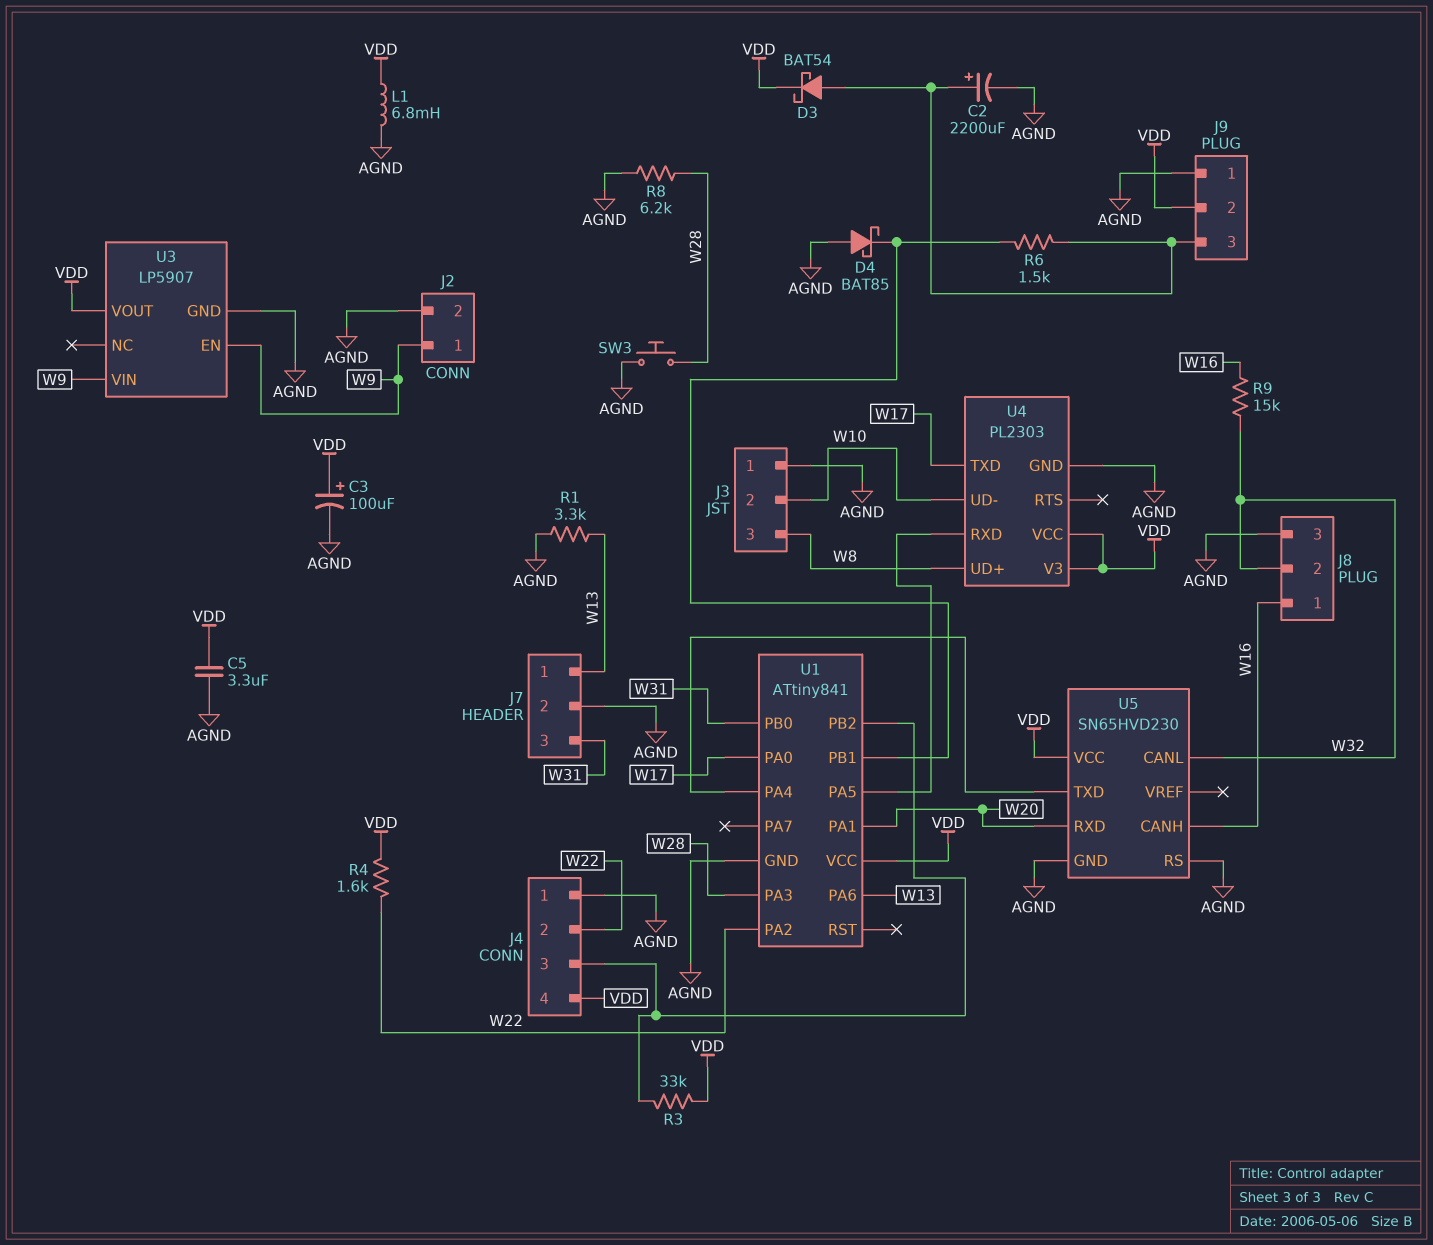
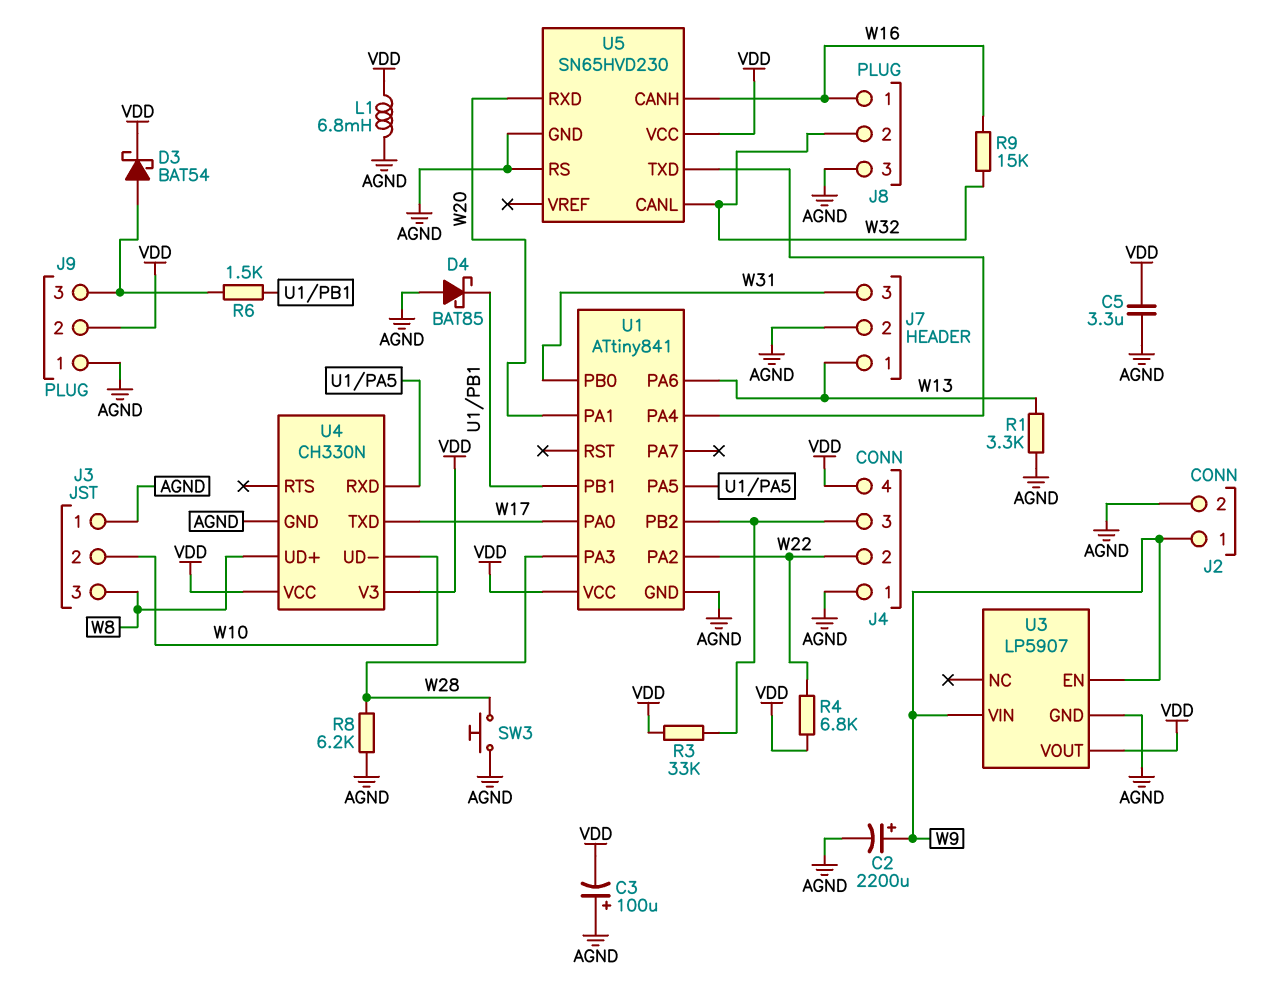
C2: 2200uF (plus J9/3, minus AGND) -> 2200uF (plus W9, minus AGND)
C3: 100uF (plus VDD, minus AGND) -> 100uF (plus AGND, minus VDD)
R4: 1.6k (VDD, W22) -> 6.8k (VDD, W22)
U4: PL2303 -> CH330N

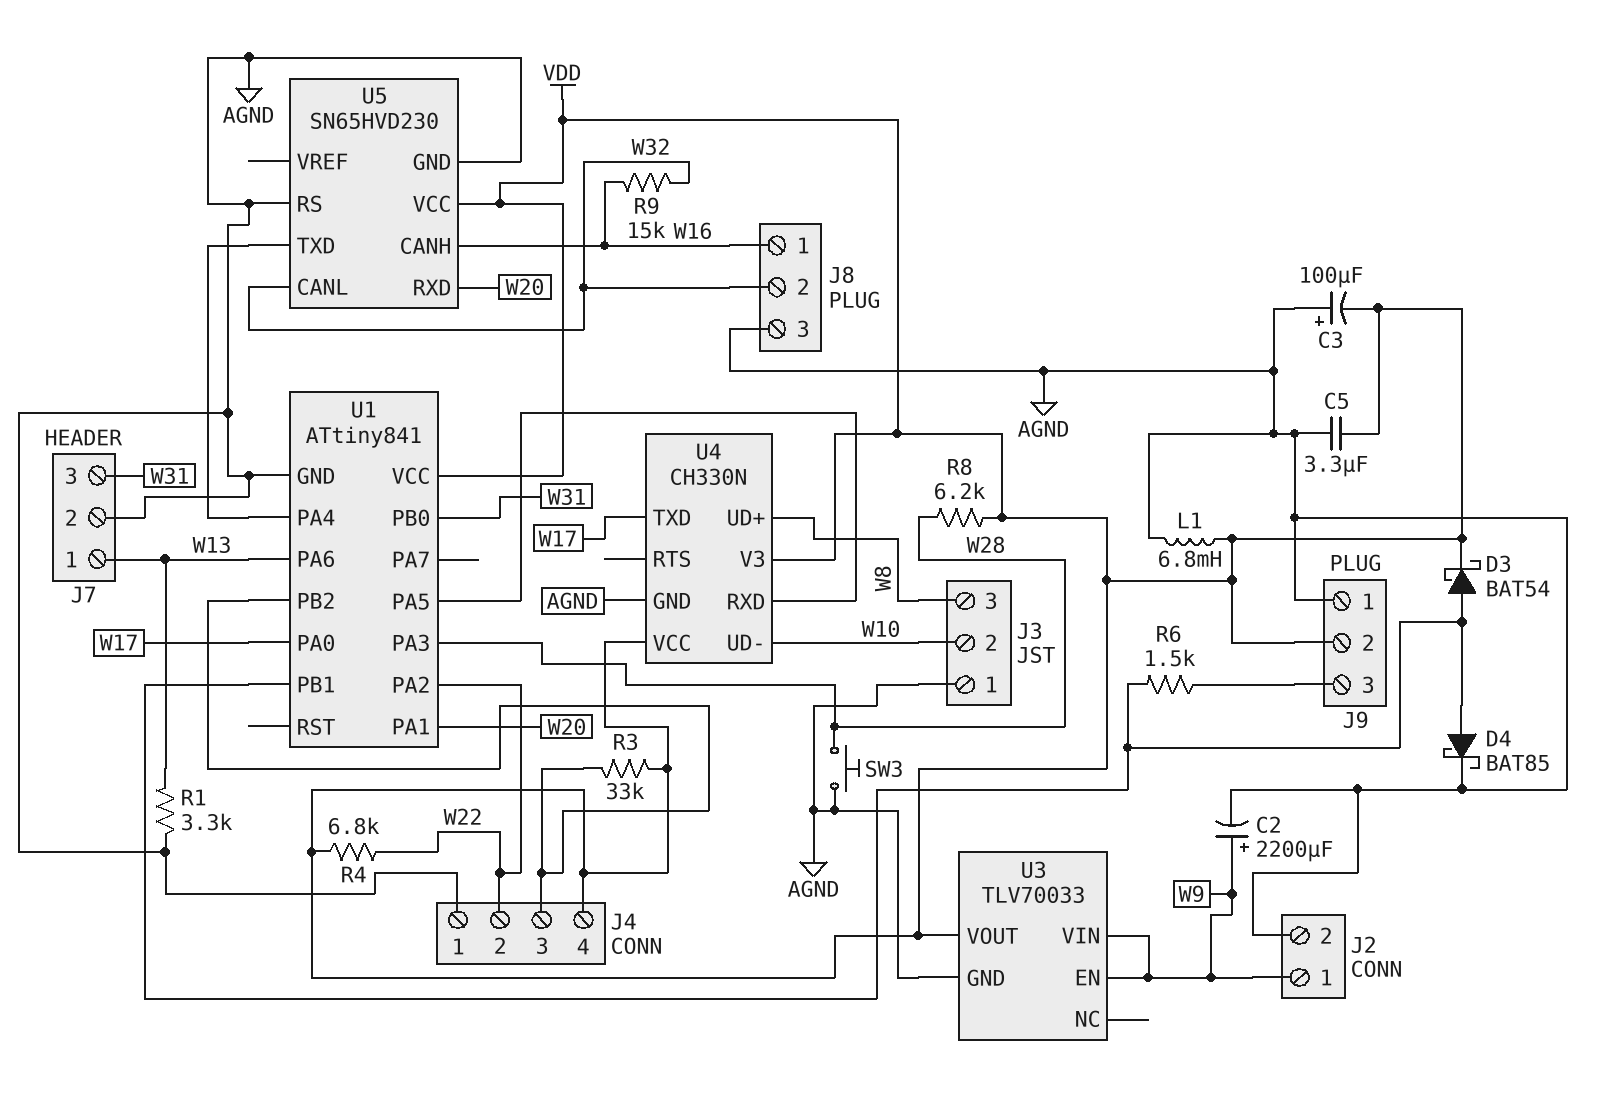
D3: schottky BAT54 (A J9/3, K VDD) -> schottky BAT54 (A U1/PB1, K VDD)
D4: schottky BAT85 (A AGND, K U1/PB1) -> schottky BAT85 (A U1/PB1, K AGND)
R8: 6.2k (AGND, W28) -> 6.2k (VDD, W28)
U3: LP5907 -> TLV70033

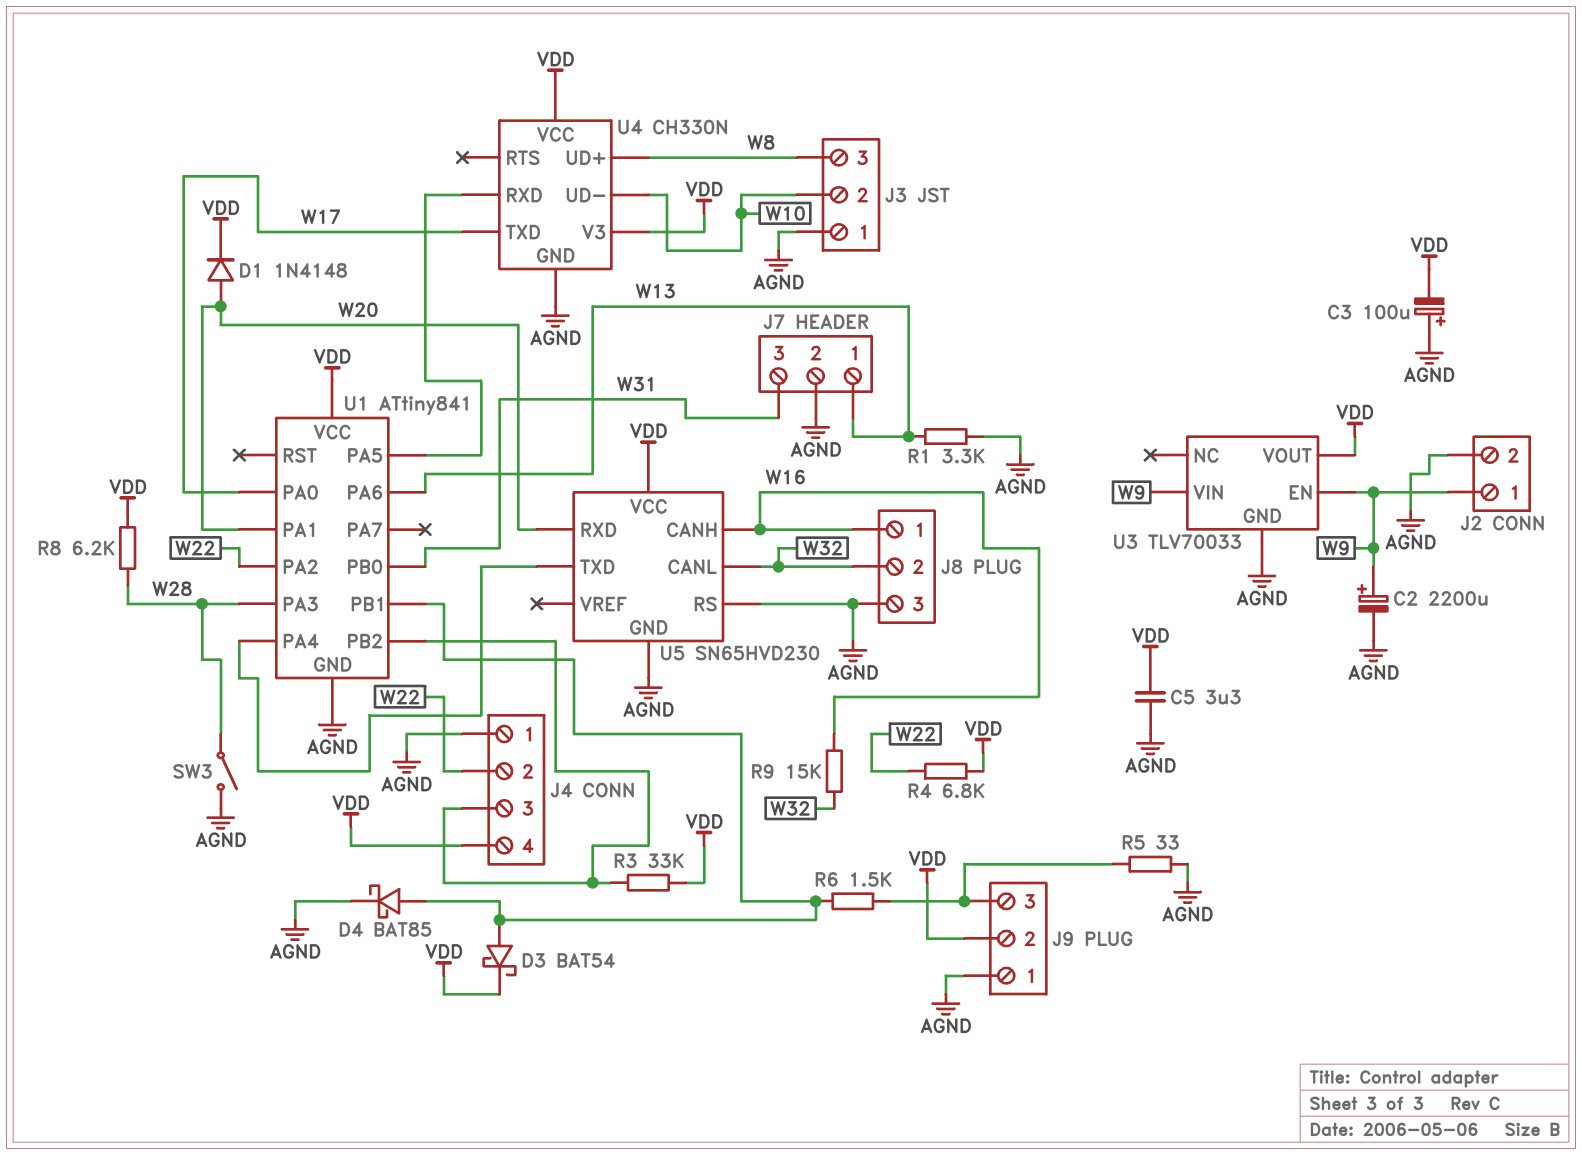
D1: none -> diode 1N4148 (A W20, K VDD)
L1: 6.8mH (AGND, VDD) -> none
R5: none -> 33 (AGND, J9/3)
SW3: button (AGND, W28) -> switch (AGND, W28)

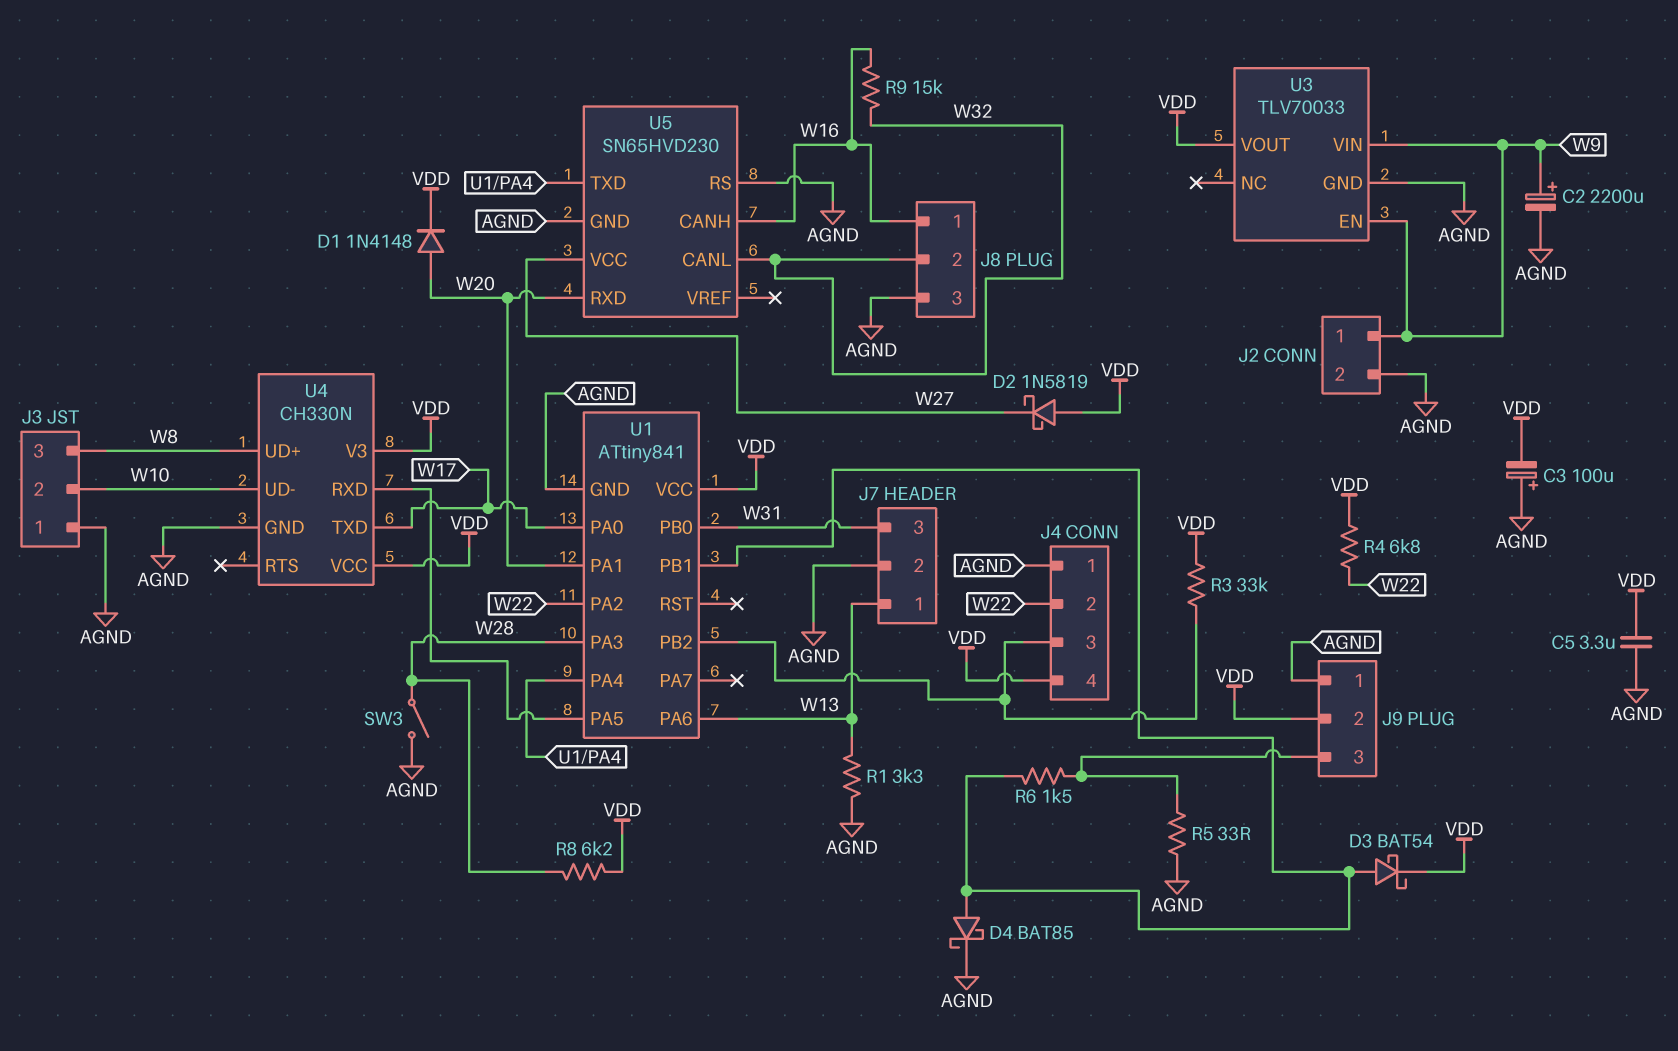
D2: none -> schottky 1N5819 (A VDD, K W27)
U5 pin VCC: VDD -> W27

